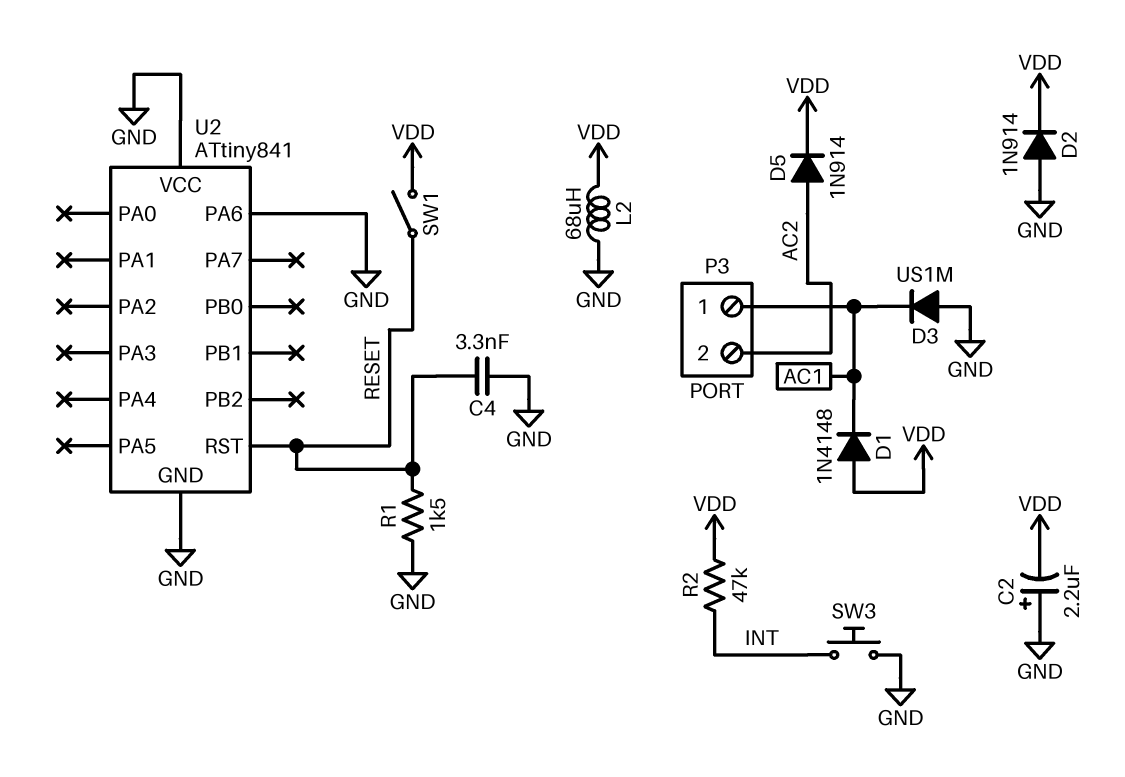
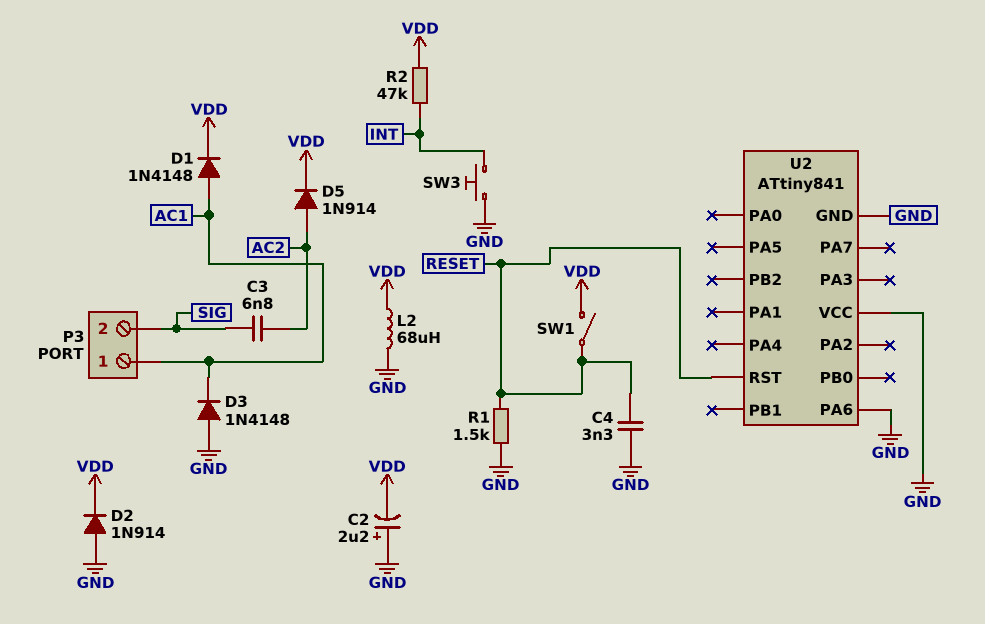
C3: none -> 6.8nF (AC2, SIG)
D1: diode 1N4148 (A VDD, K AC1) -> diode 1N4148 (A AC1, K VDD)
D3: diode US1M (A GND, K AC1) -> diode 1N4148 (A GND, K AC1)
P3 pin 2: AC2 -> SIG

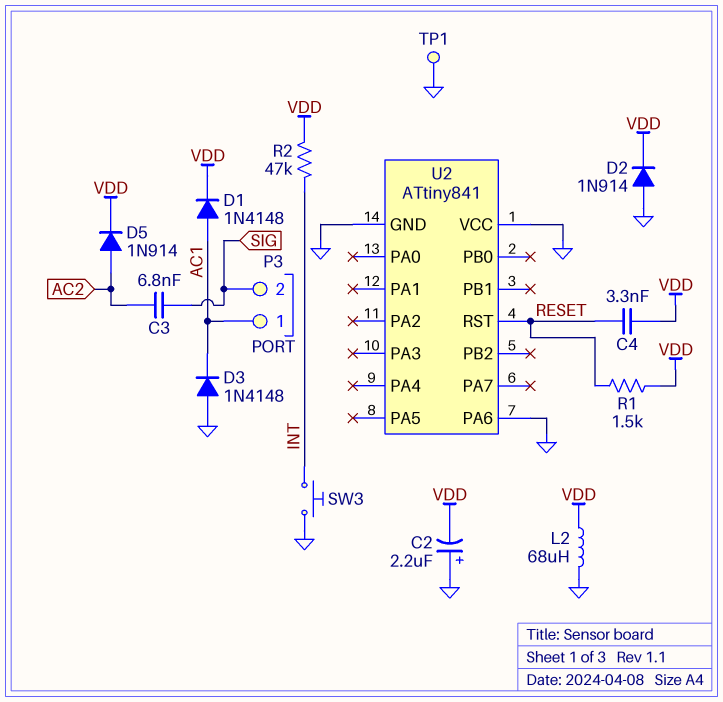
C4: 3.3nF (GND, RESET) -> 3.3nF (RESET, VDD)
R1: 1.5k (GND, RESET) -> 1.5k (RESET, VDD)
SW1: switch (RESET, VDD) -> none
TP1: none -> test point (GND)

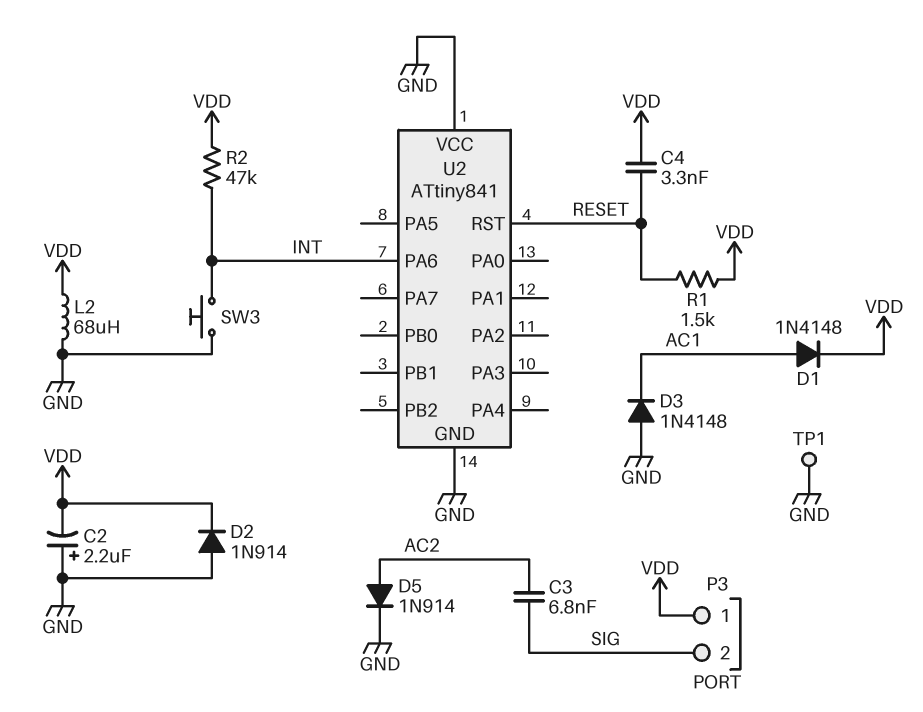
D5: diode 1N914 (A AC2, K VDD) -> diode 1N914 (A AC2, K GND)
P3 pin 1: AC1 -> VDD
U2 pin PA6: GND -> INT

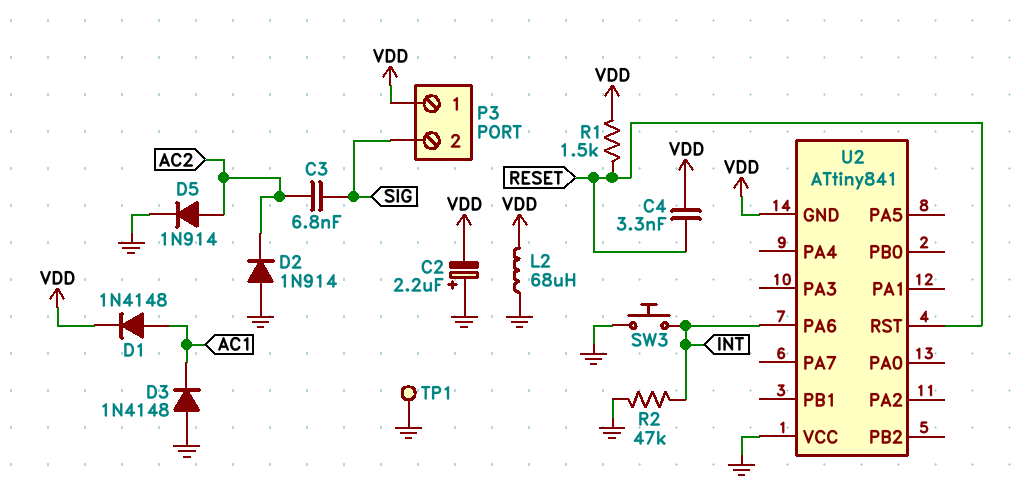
D2: diode 1N914 (A GND, K VDD) -> diode 1N914 (A GND, K AC2)
R2: 47k (INT, VDD) -> 47k (GND, INT)
U2 pin GND: GND -> VDD

